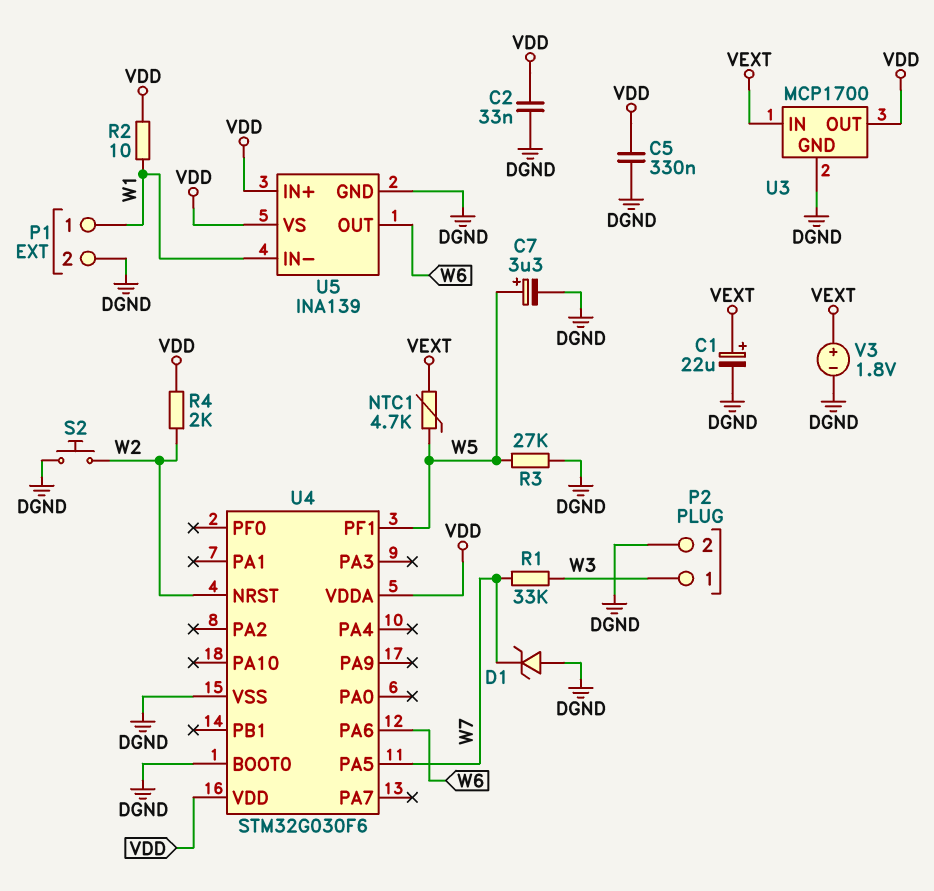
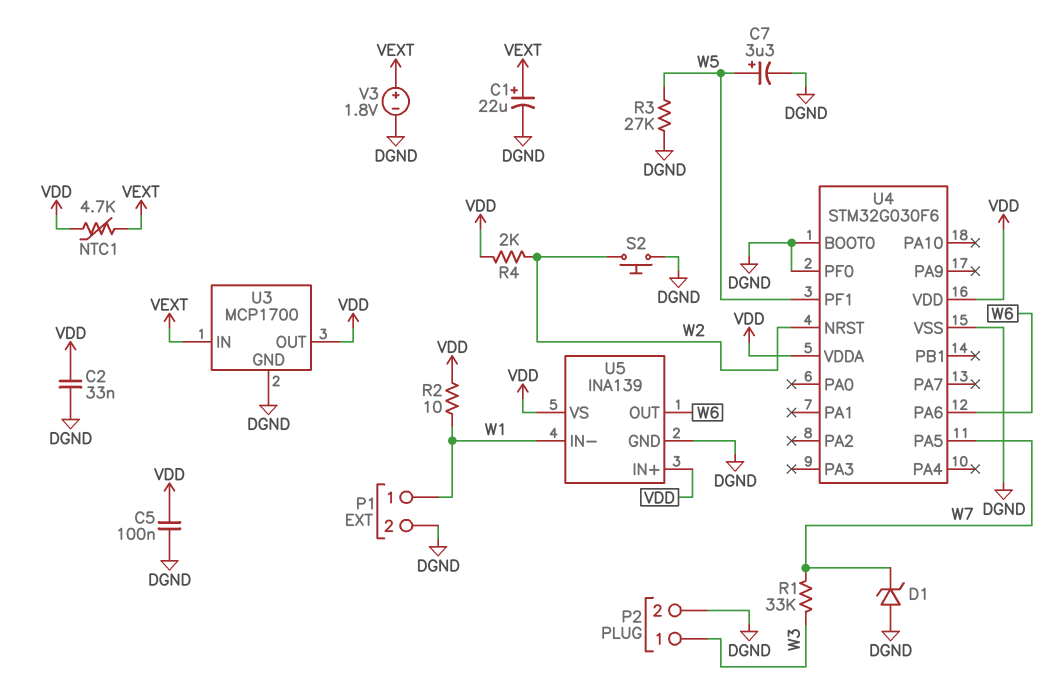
C5: 330nF (DGND, VDD) -> 100nF (DGND, VDD)
NTC1: 4.7k (VEXT, W5) -> 4.7k (VDD, VEXT)
U4 pin PF0: none -> DGND

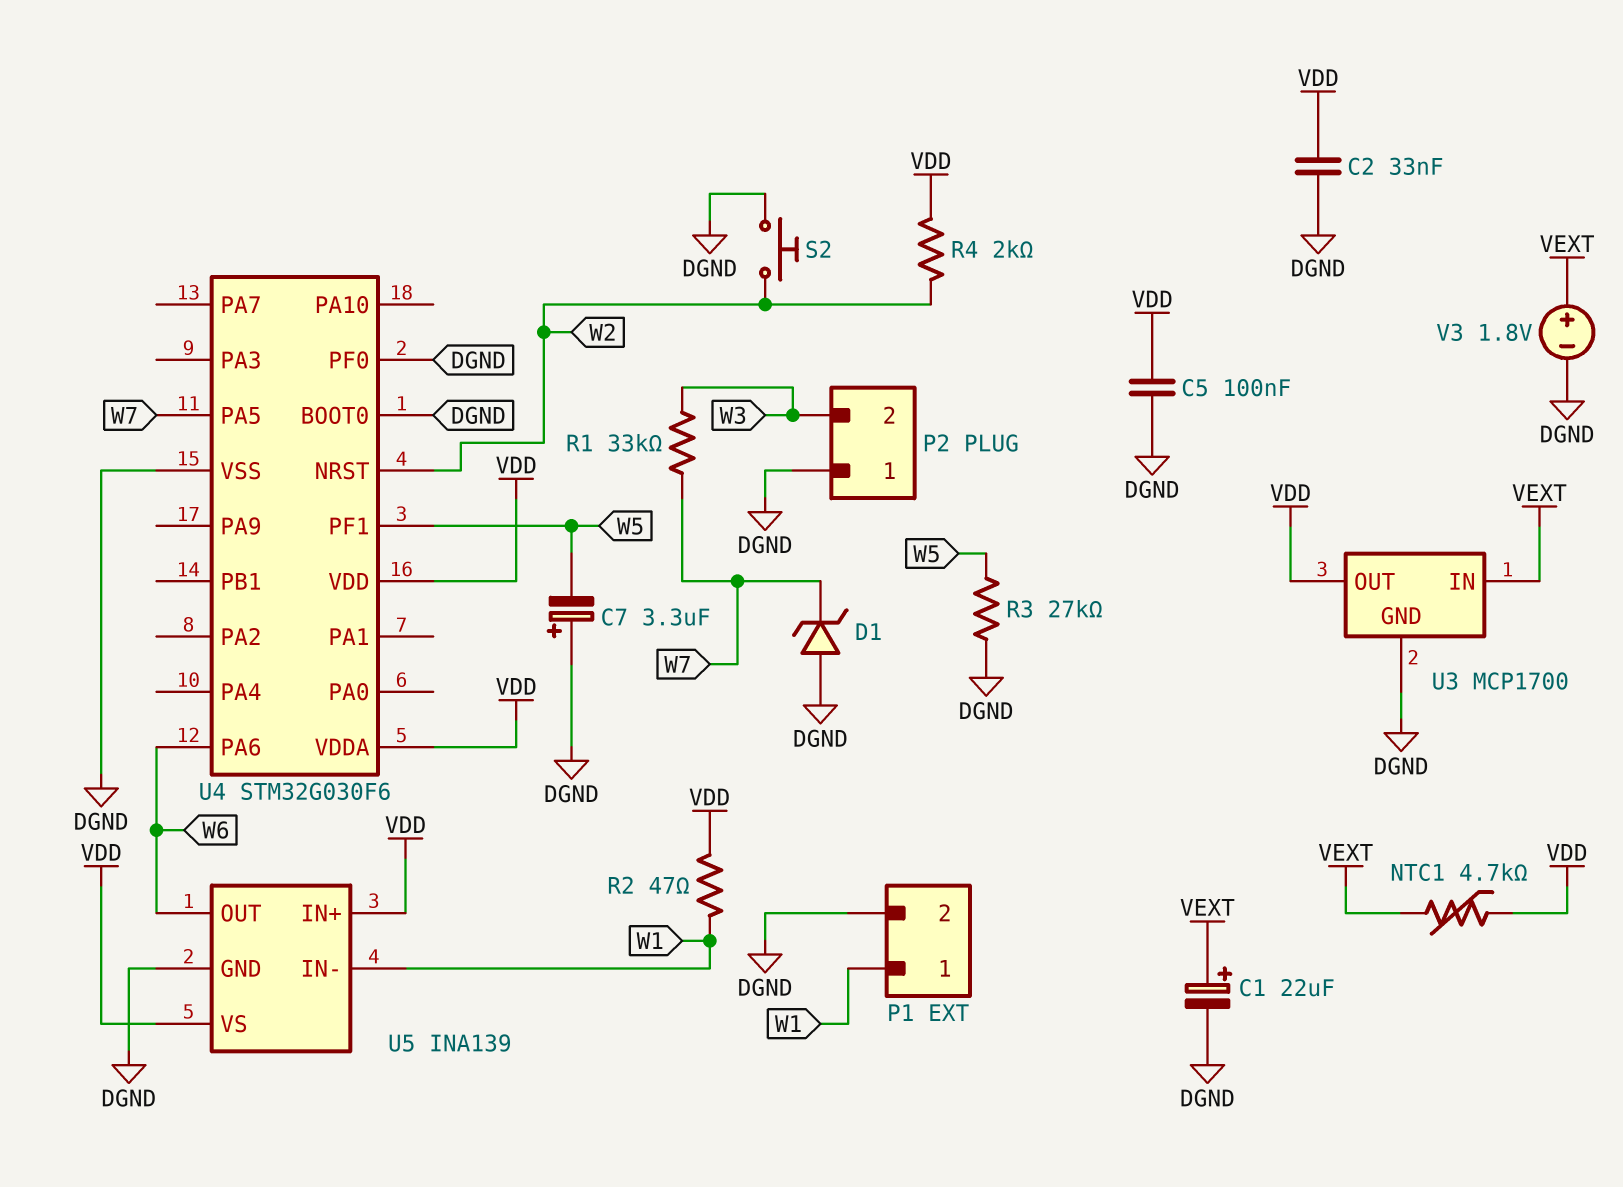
C7: 3.3uF (plus W5, minus DGND) -> 3.3uF (plus DGND, minus W5)
P2 pin 1: W3 -> DGND
P2 pin 2: DGND -> W3
R2: 10 (VDD, W1) -> 47 (VDD, W1)

